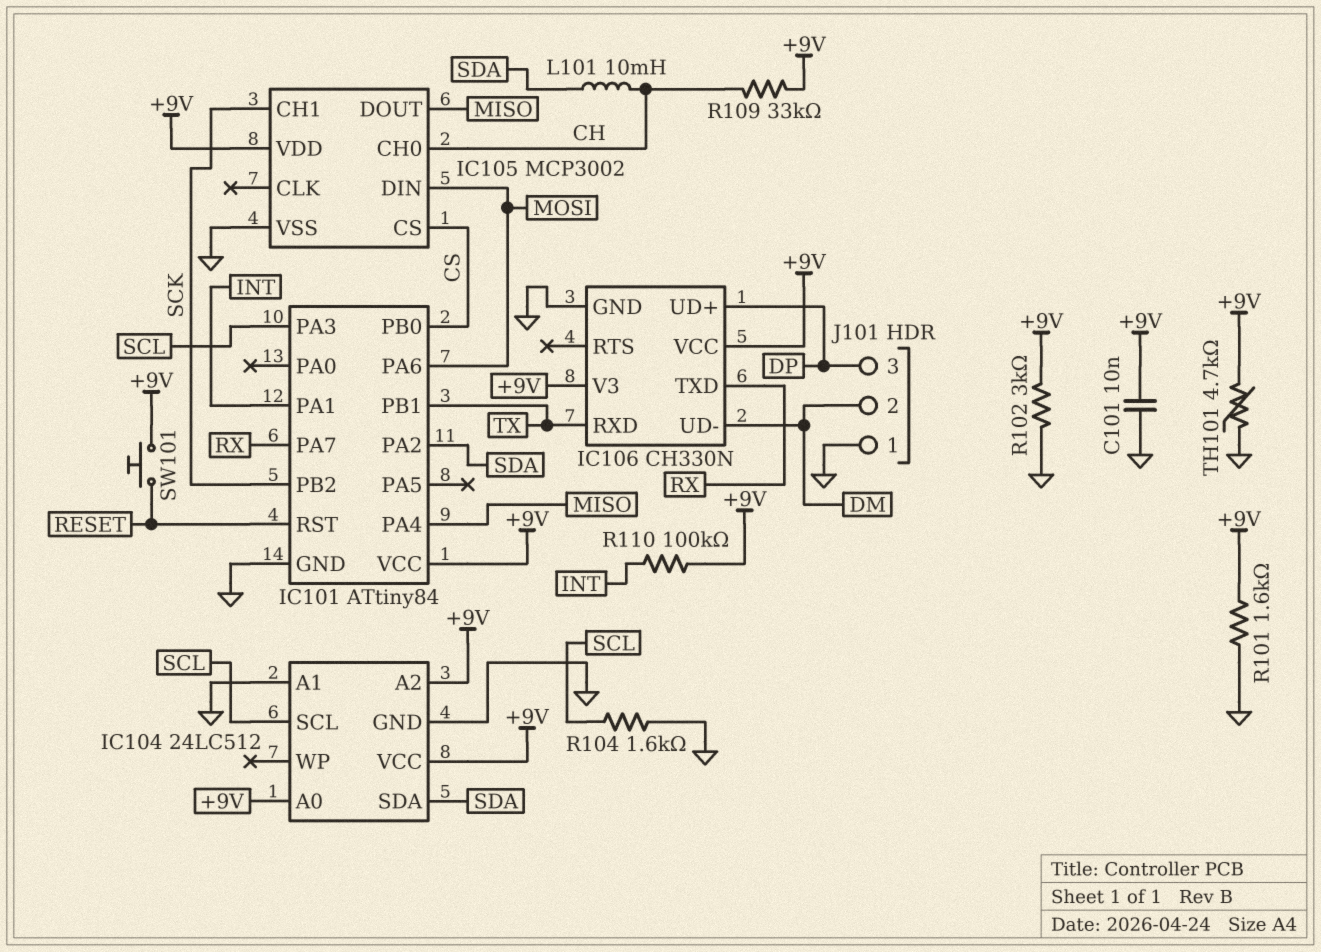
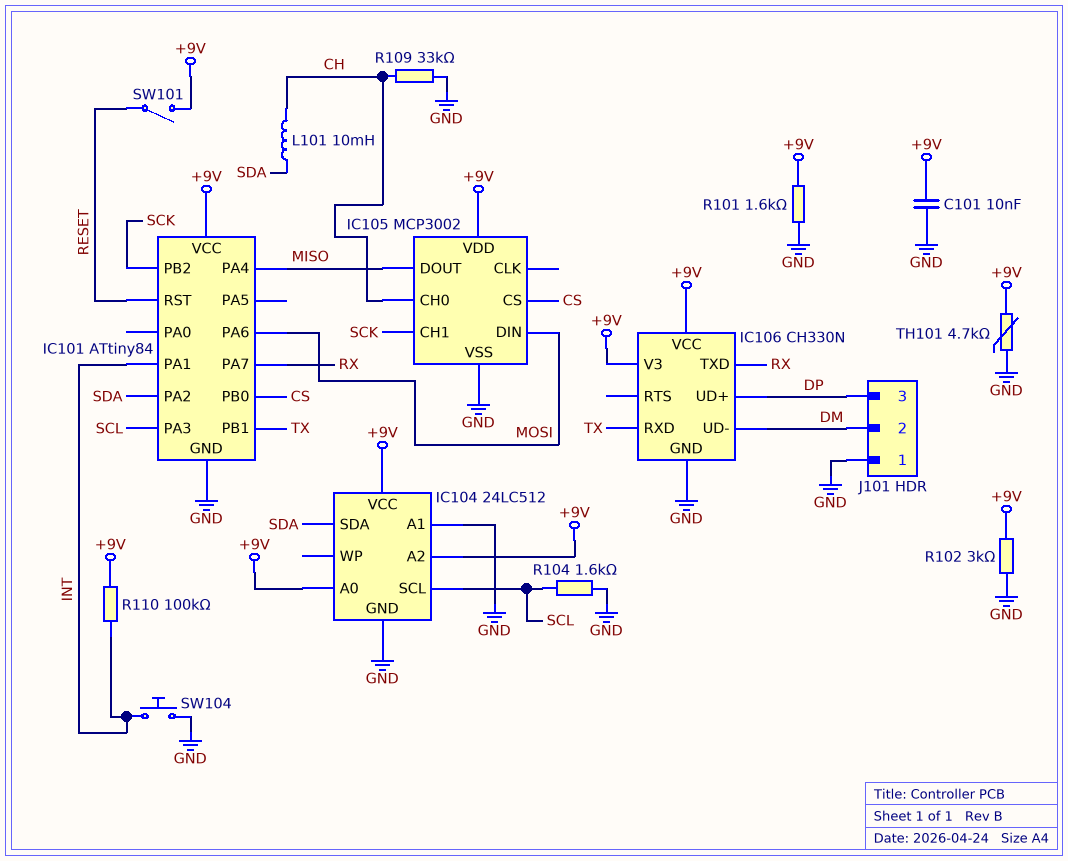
R109: 33k (+9V, CH) -> 33k (CH, GND)
SW101: button (+9V, RESET) -> switch (+9V, RESET)
SW104: none -> button (GND, INT)

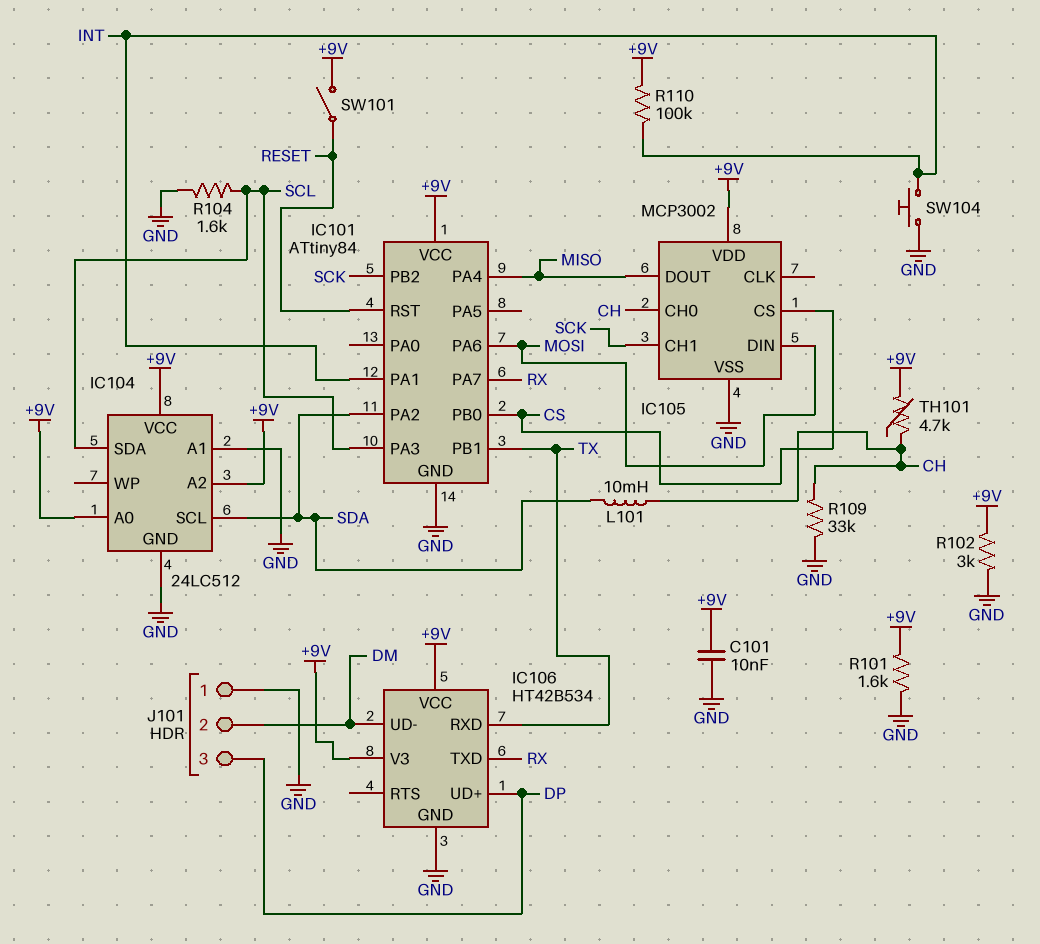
IC104 pin SCL: SCL -> SDA
IC104 pin SDA: SDA -> SCL
IC106: CH330N -> HT42B534
TH101: 4.7k (+9V, GND) -> 4.7k (+9V, CH)

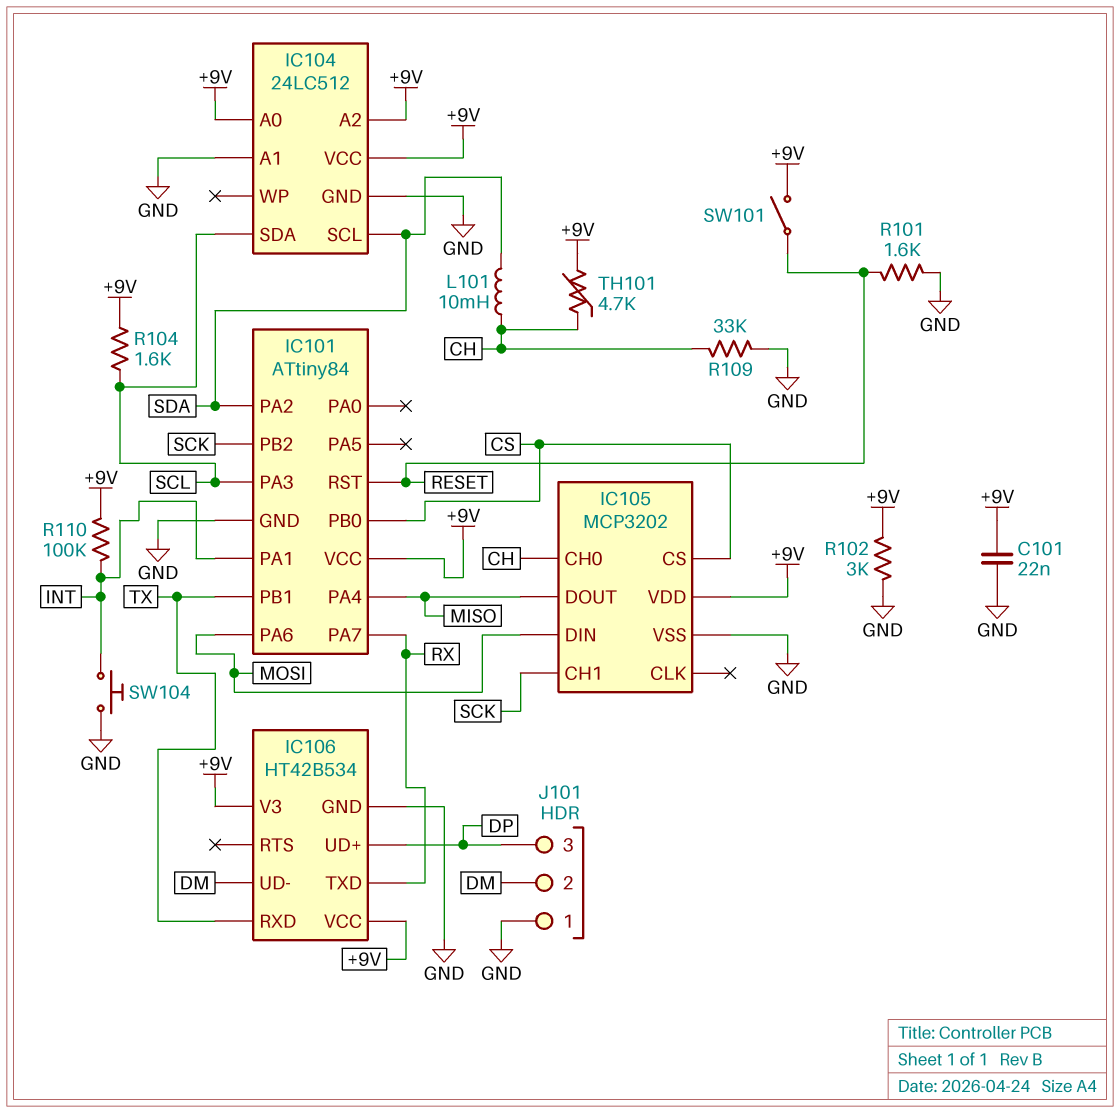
C101: 10nF (+9V, GND) -> 22nF (+9V, GND)
IC105: MCP3002 -> MCP3202
R101: 1.6k (+9V, GND) -> 1.6k (GND, RESET)
R104: 1.6k (GND, SCL) -> 1.6k (+9V, SCL)

